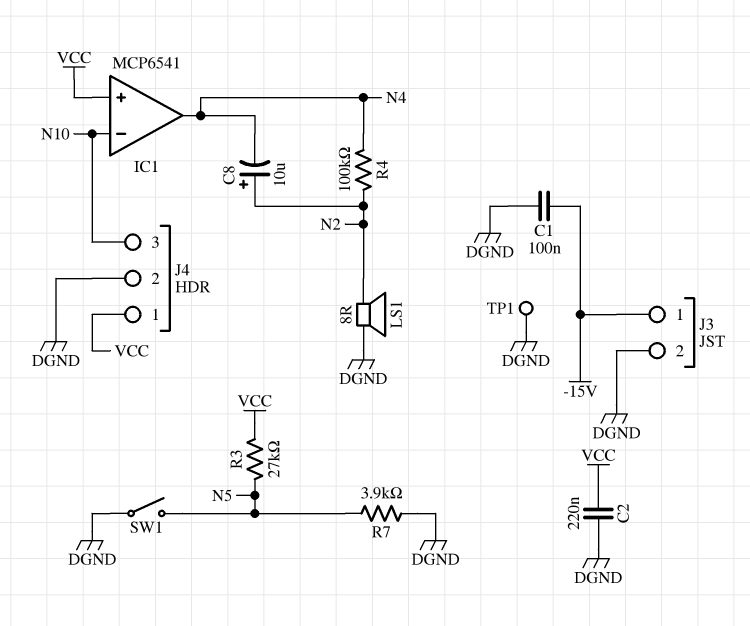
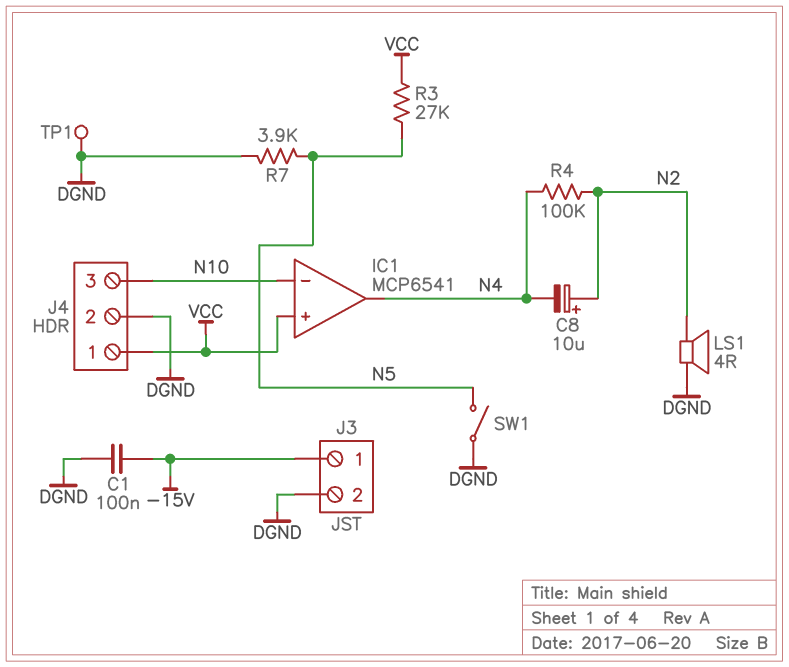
C2: 220nF (DGND, VCC) -> none
LS1: speaker 8R (DGND, N2) -> speaker 4R (DGND, N2)

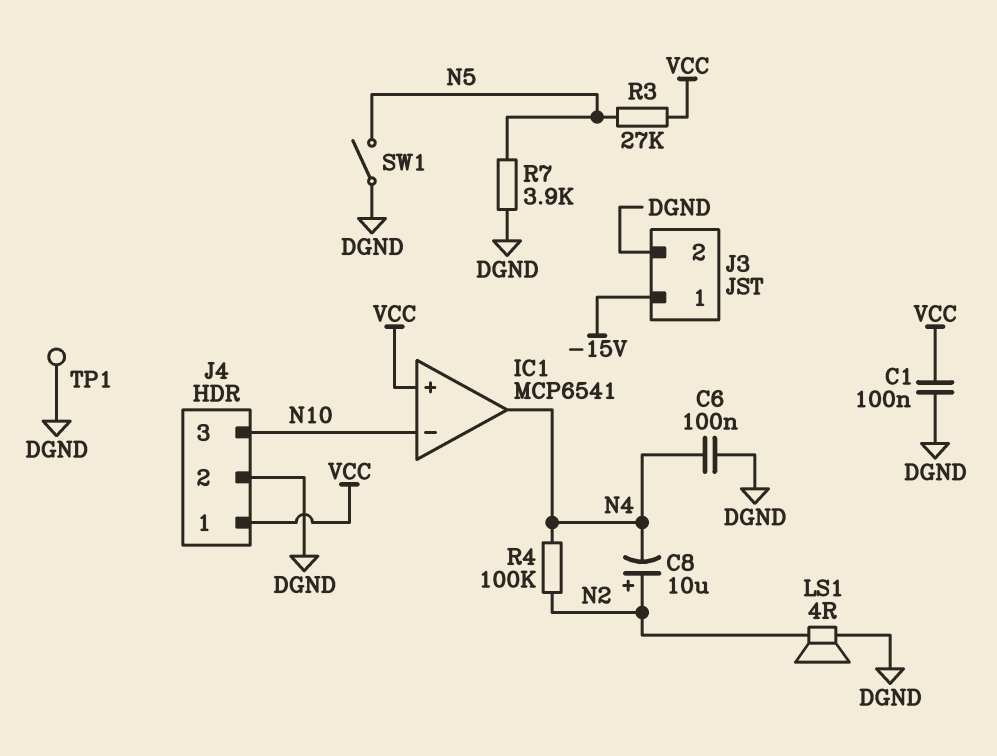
C1: 100nF (-15V, DGND) -> 100nF (DGND, VCC)
C6: none -> 100nF (DGND, N4)

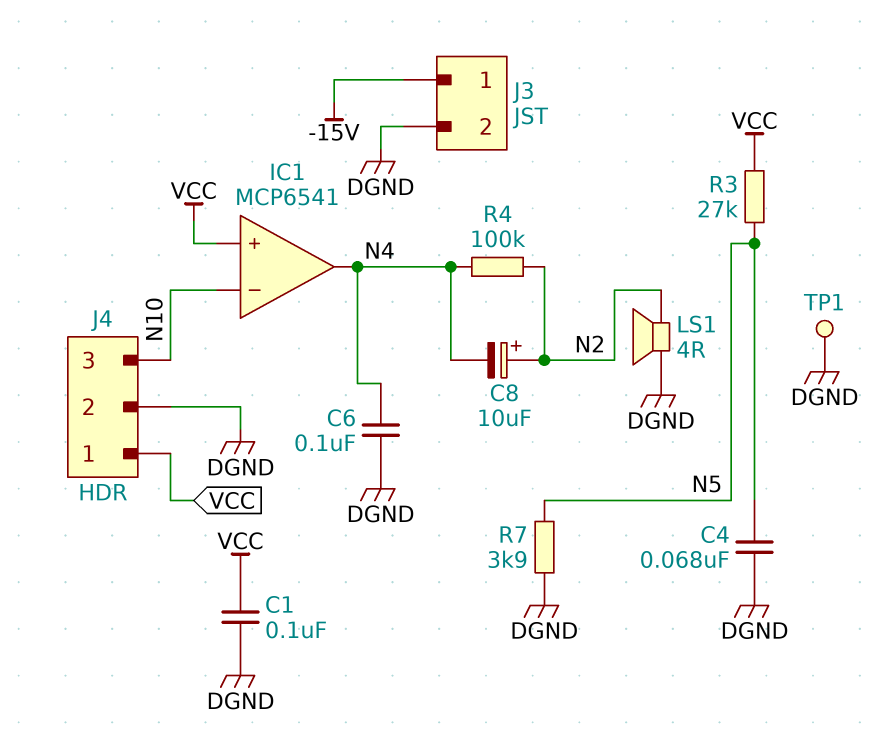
C4: none -> 68nF (DGND, N5)
SW1: switch (DGND, N5) -> none

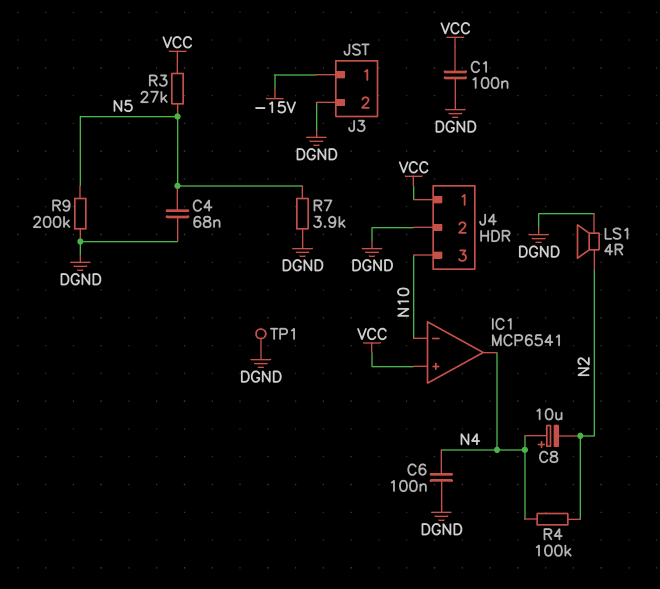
C8: 10uF (plus N2, minus N4) -> 10uF (plus N4, minus N2)
R9: none -> 200k (DGND, N5)

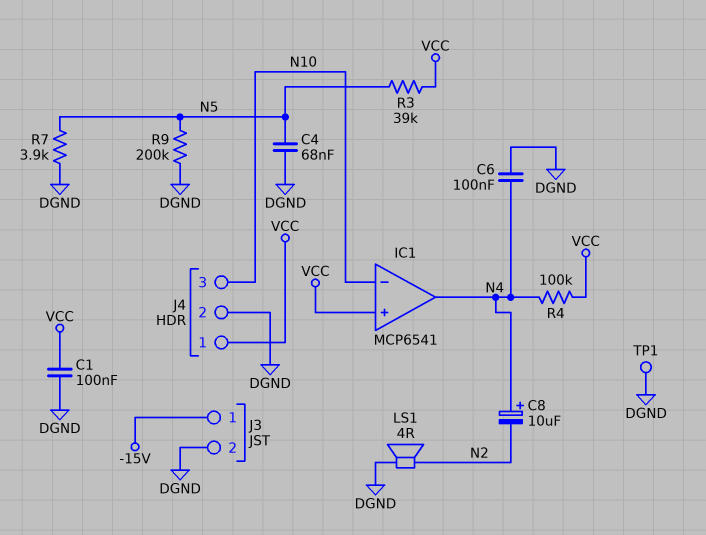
R3: 27k (N5, VCC) -> 39k (N5, VCC)
R4: 100k (N2, N4) -> 100k (N4, VCC)

